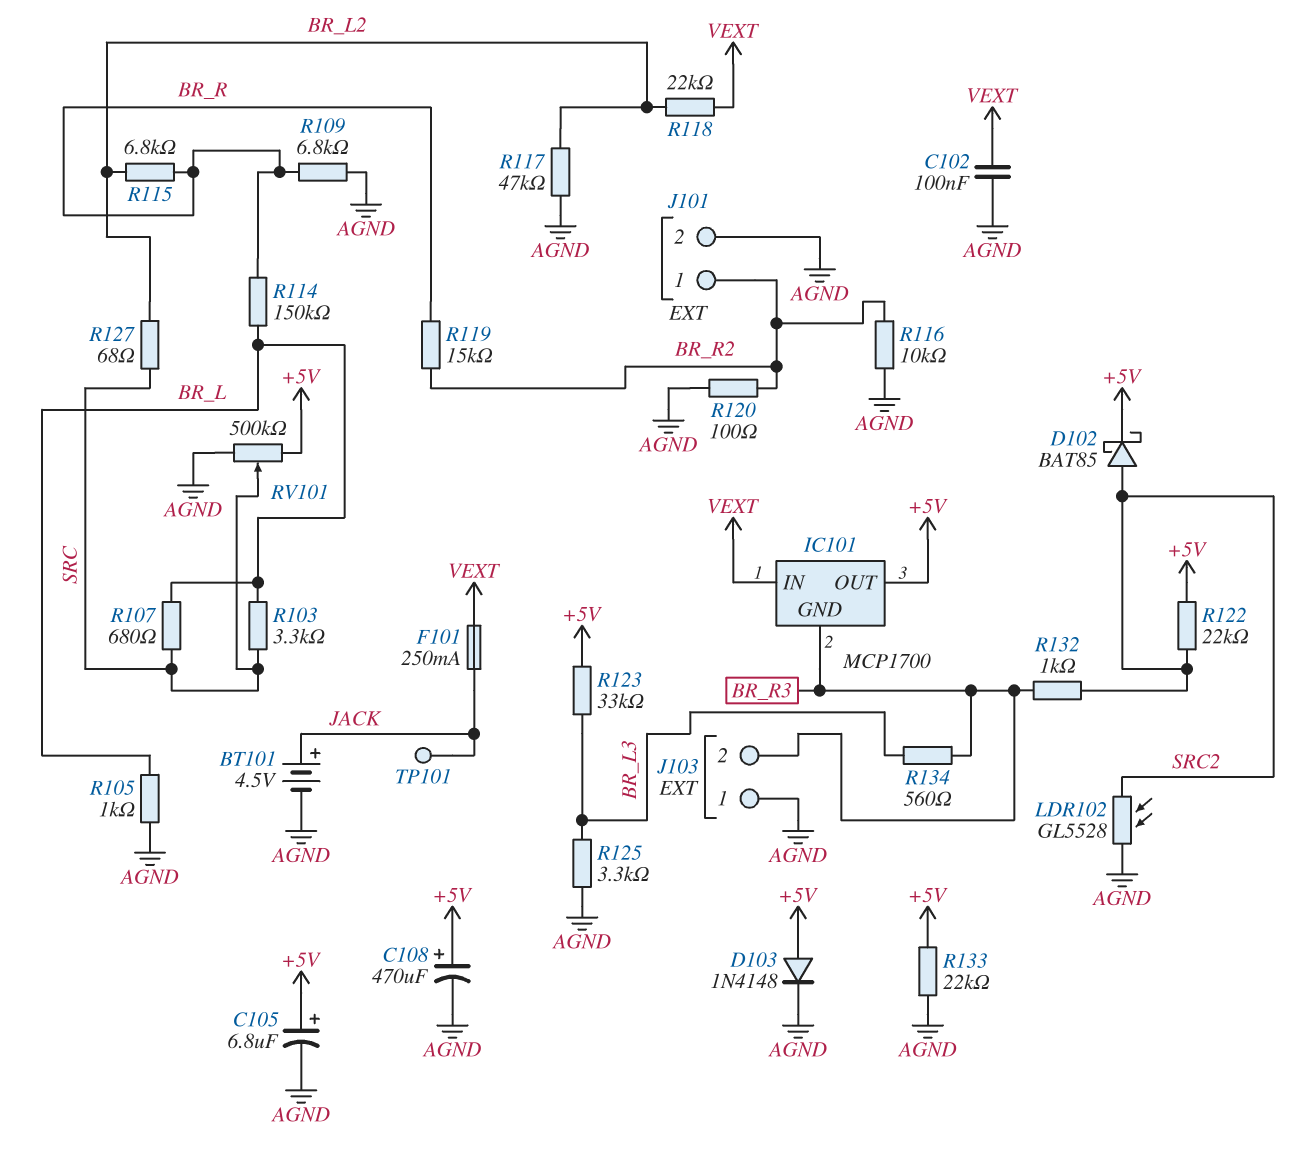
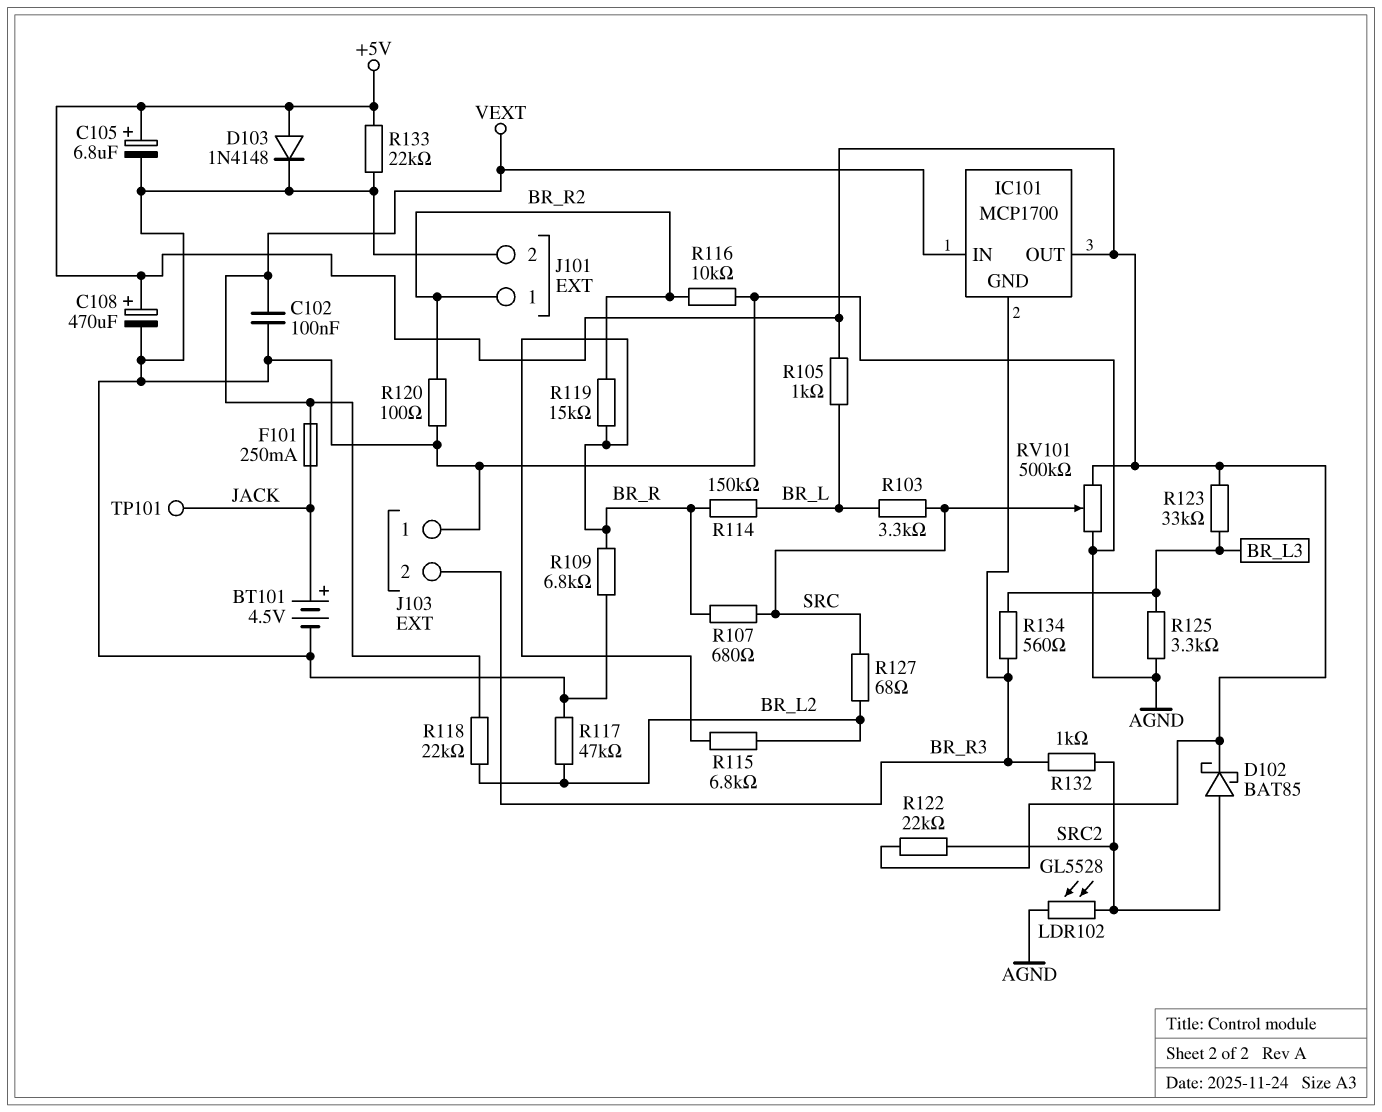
R105: 1k (AGND, BR_L) -> 1k (+5V, BR_L)
R107: 680 (BR_L, SRC) -> 680 (BR_R, SRC)

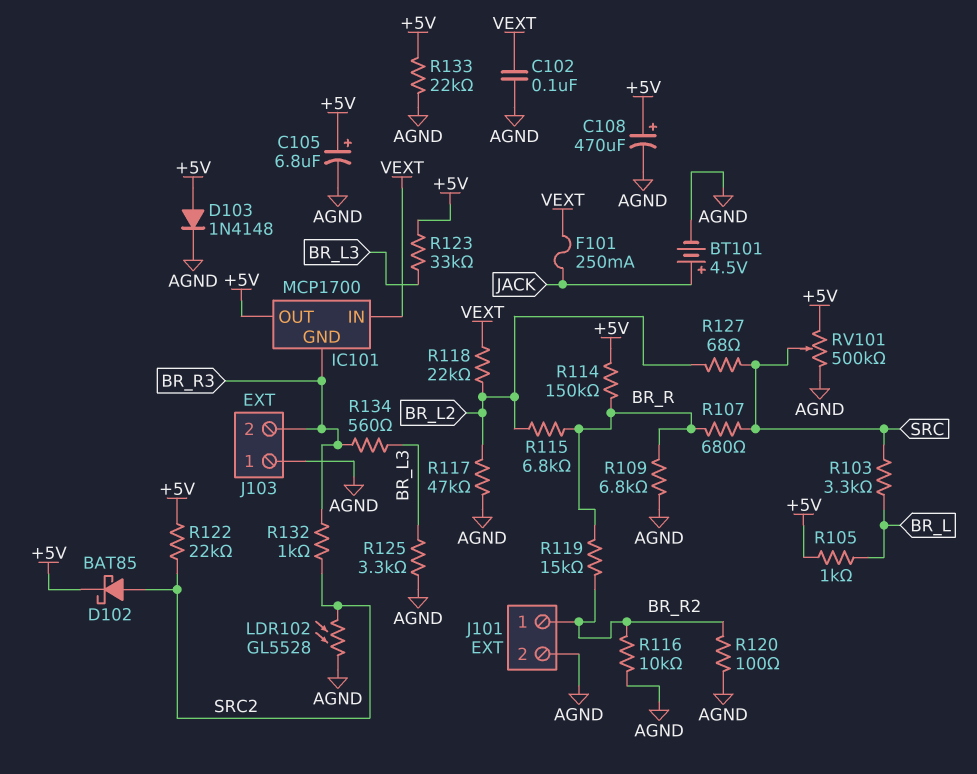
R114: 150k (BR_L, BR_R) -> 150k (+5V, BR_R)
TP101: test point (JACK) -> none

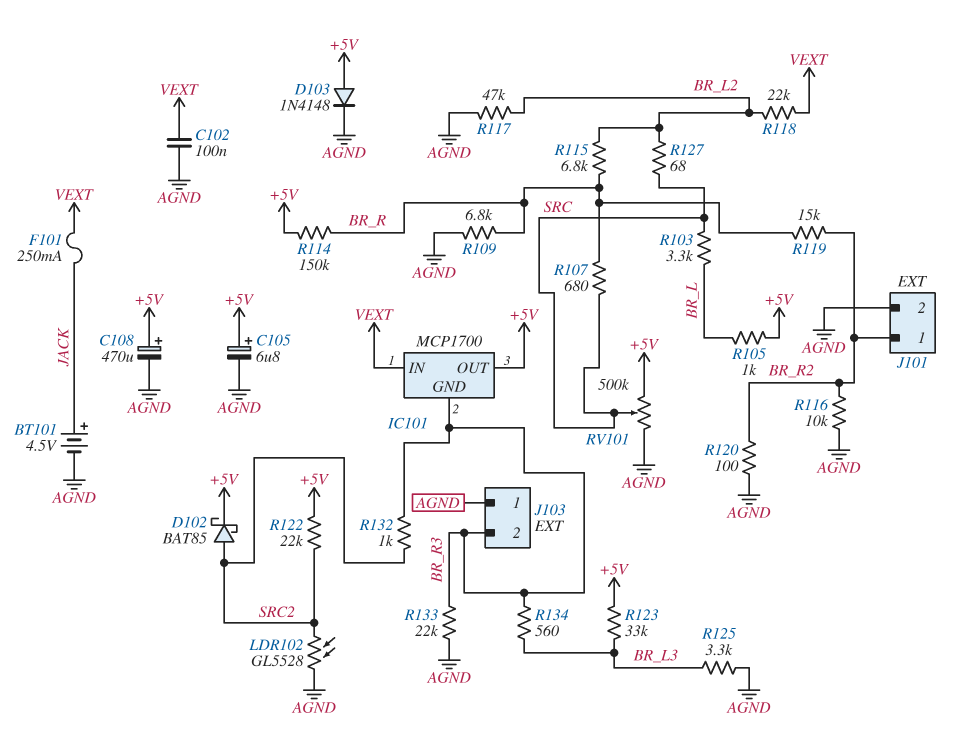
R133: 22k (+5V, AGND) -> 22k (AGND, BR_R3)

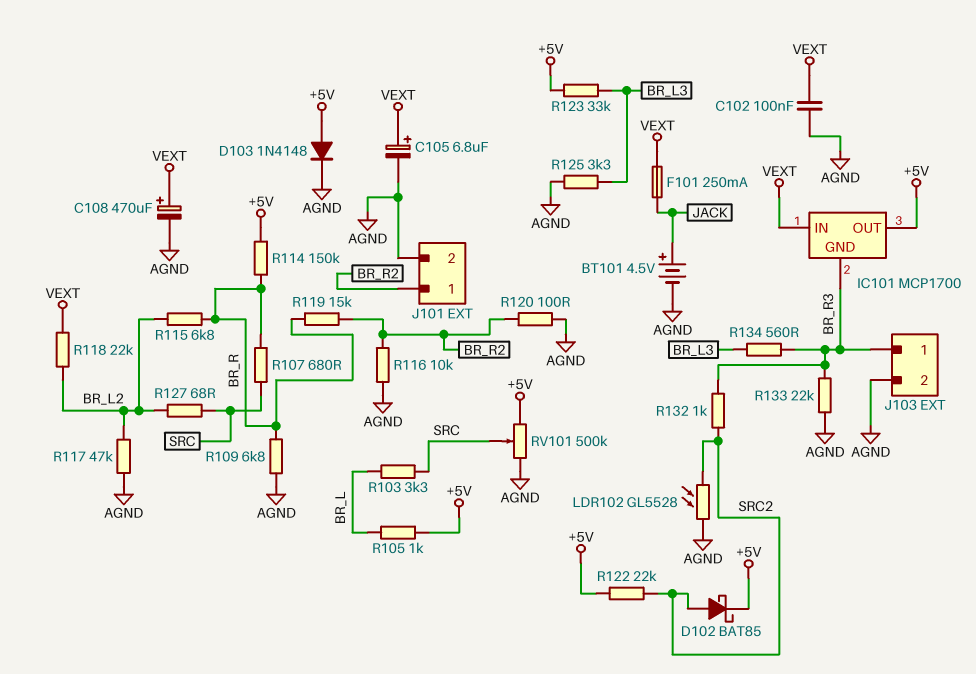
C105: 6.8uF (plus +5V, minus AGND) -> 6.8uF (plus VEXT, minus AGND)
C108: 470uF (plus +5V, minus AGND) -> 470uF (plus VEXT, minus AGND)
J103 pin 1: AGND -> BR_R3
J103 pin 2: BR_R3 -> AGND

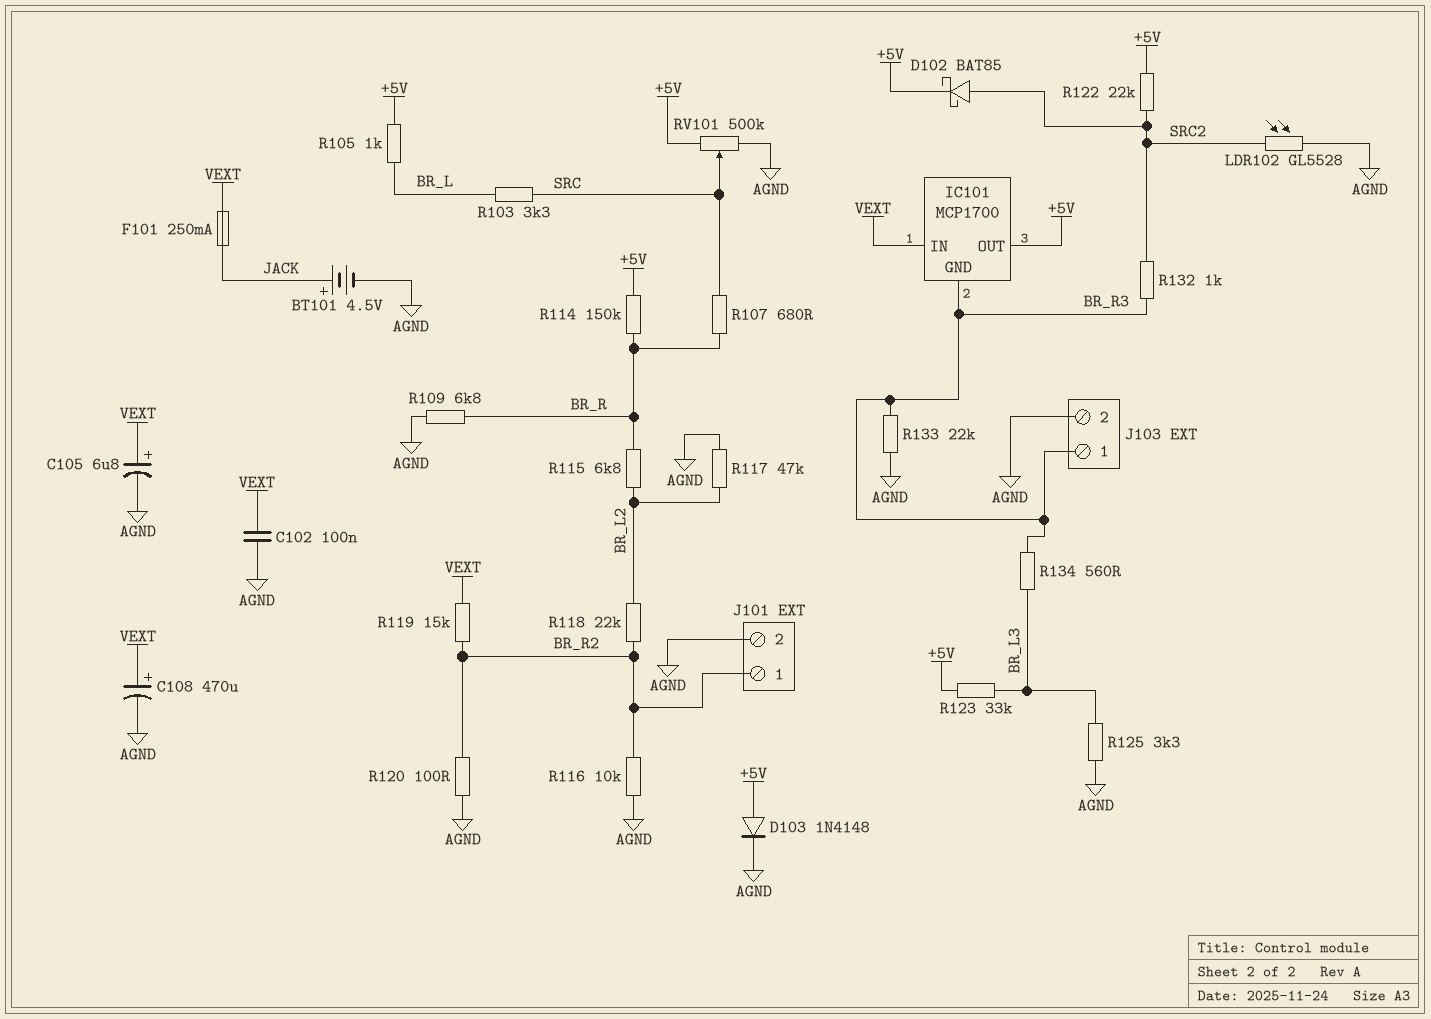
R118: 22k (BR_L2, VEXT) -> 22k (BR_L2, BR_R2)
R119: 15k (BR_R, BR_R2) -> 15k (BR_R2, VEXT)
R127: 68 (BR_L2, SRC) -> none

